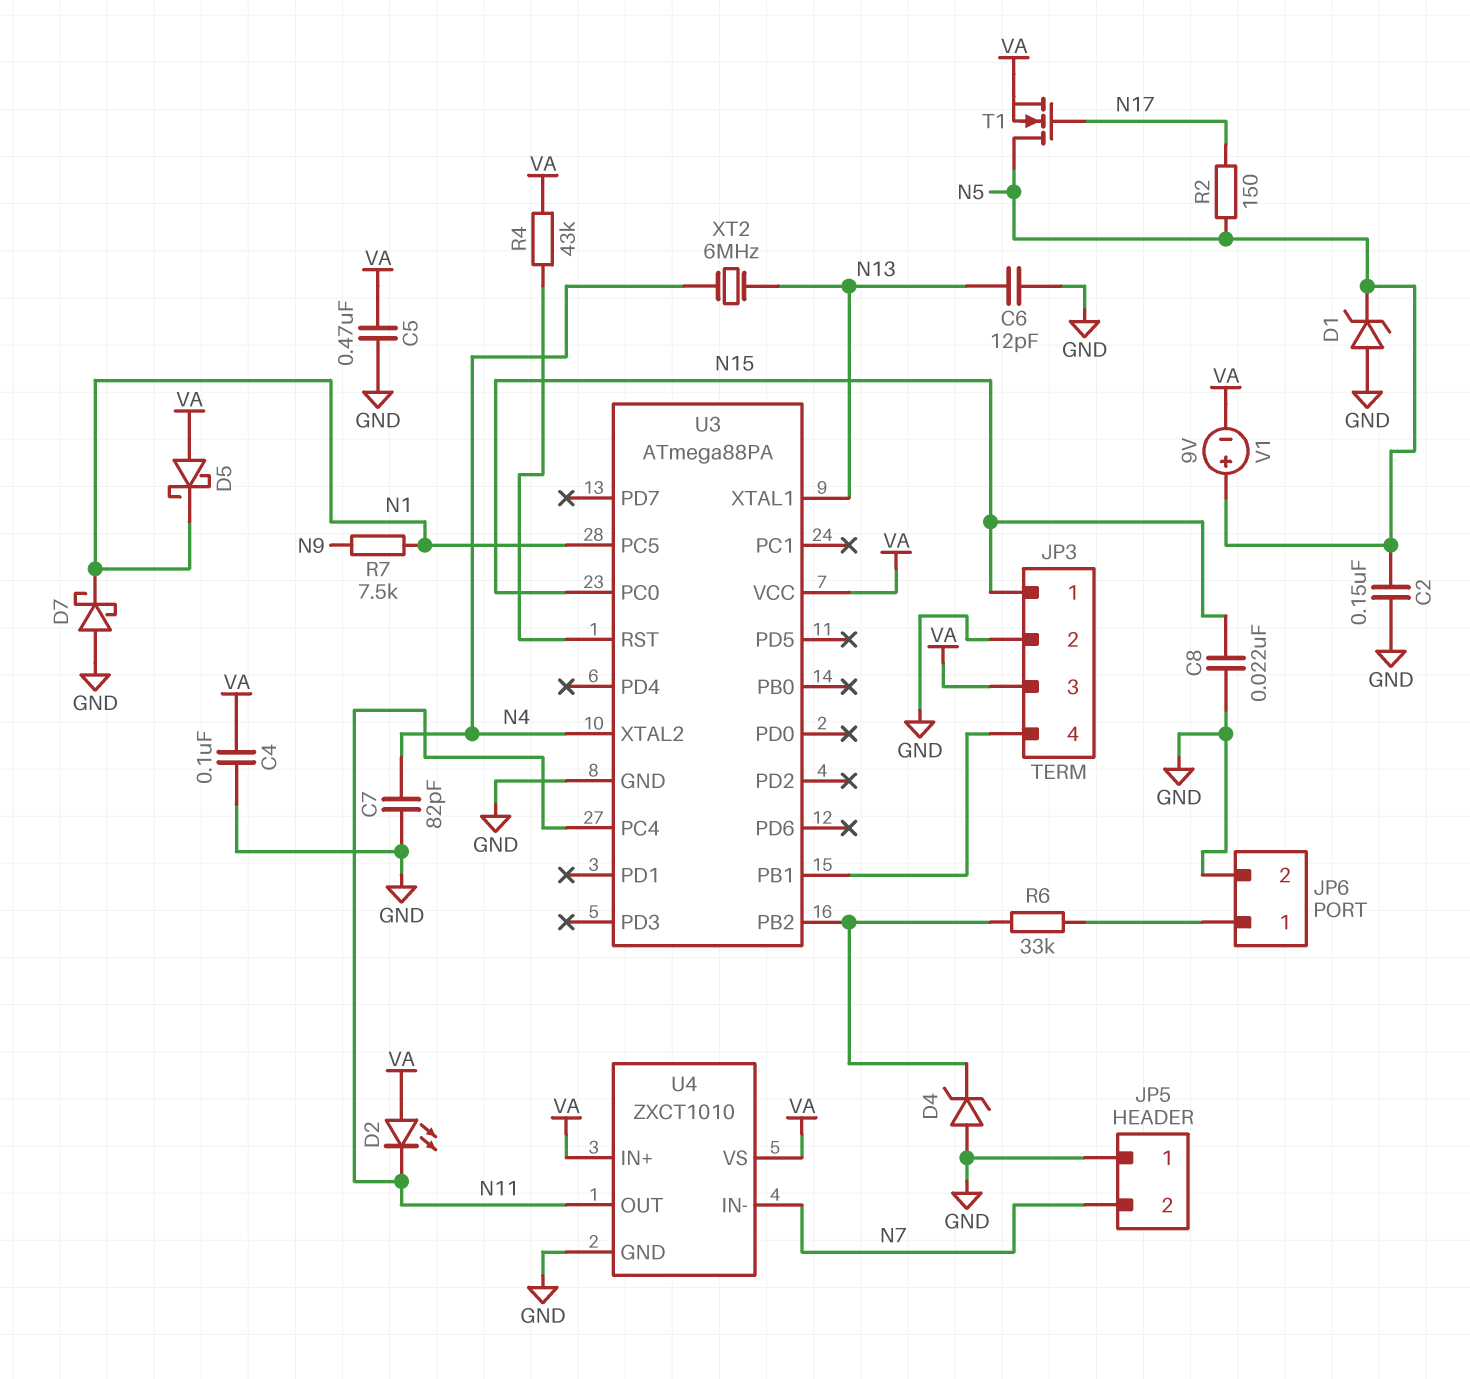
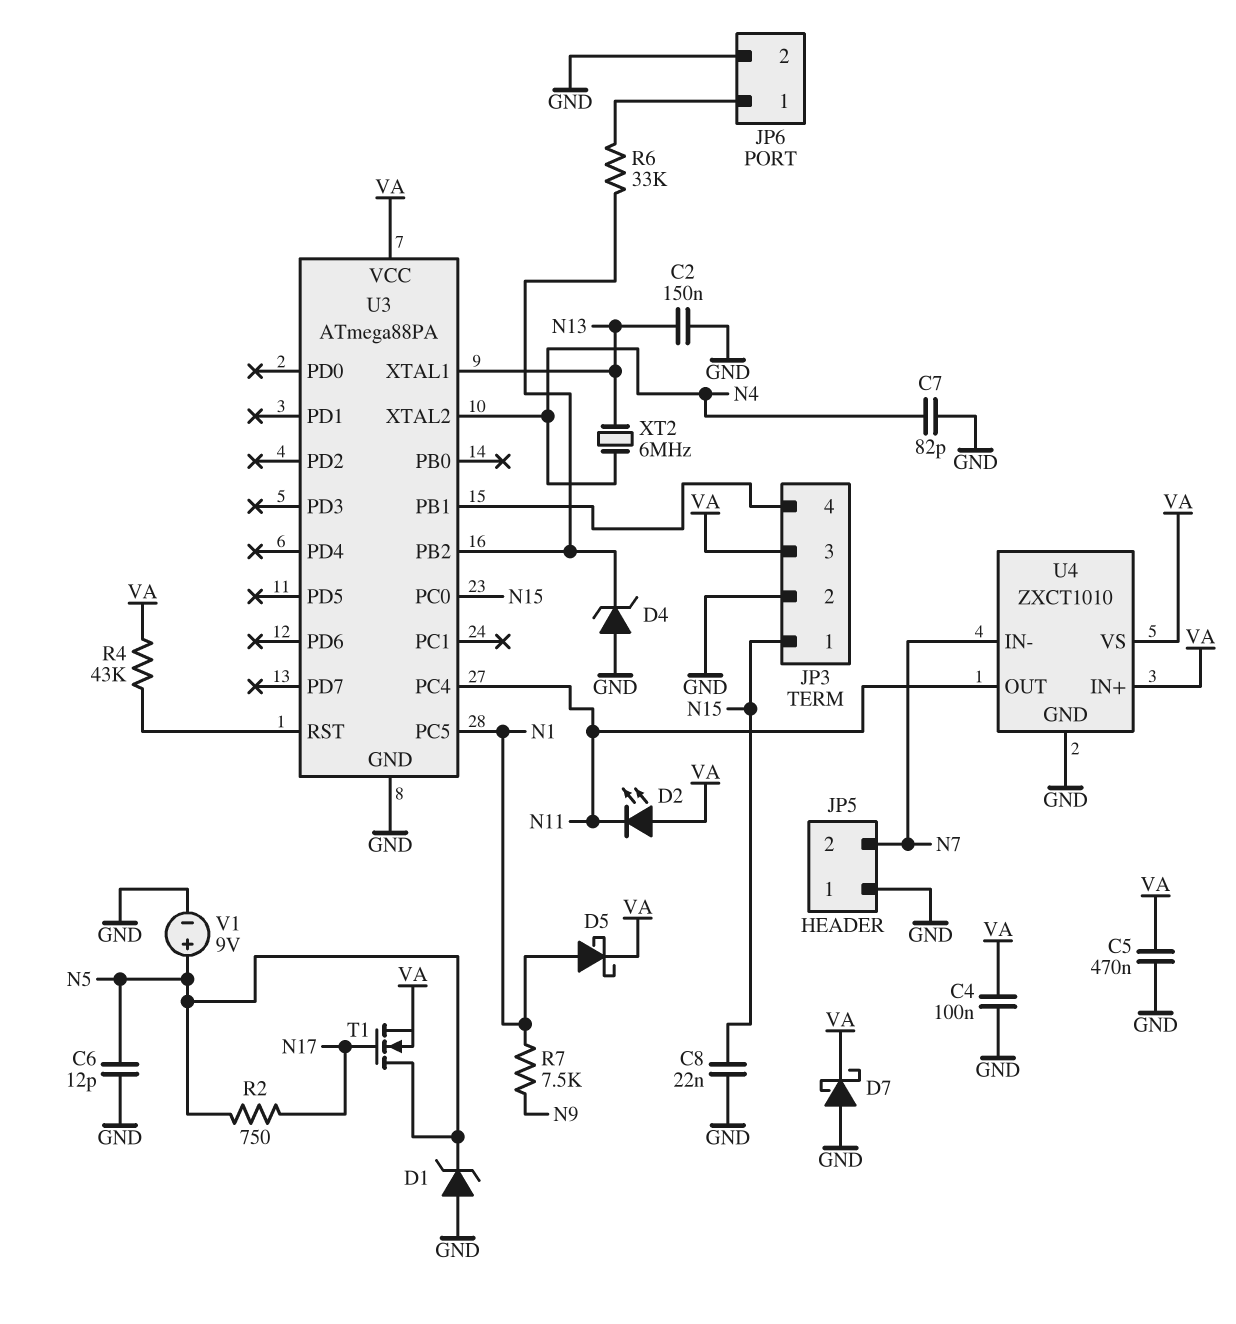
C2: 150nF (GND, N5) -> 150nF (GND, N13)
C6: 12pF (GND, N13) -> 12pF (GND, N5)
D5: schottky (A VA, K N1) -> schottky (A N1, K VA)
D7: schottky (A GND, K N1) -> schottky (A GND, K VA)
R2: 150 (N5, N17) -> 750 (N5, N17)
V1: 9V (plus N5, minus VA) -> 9V (plus N5, minus GND)

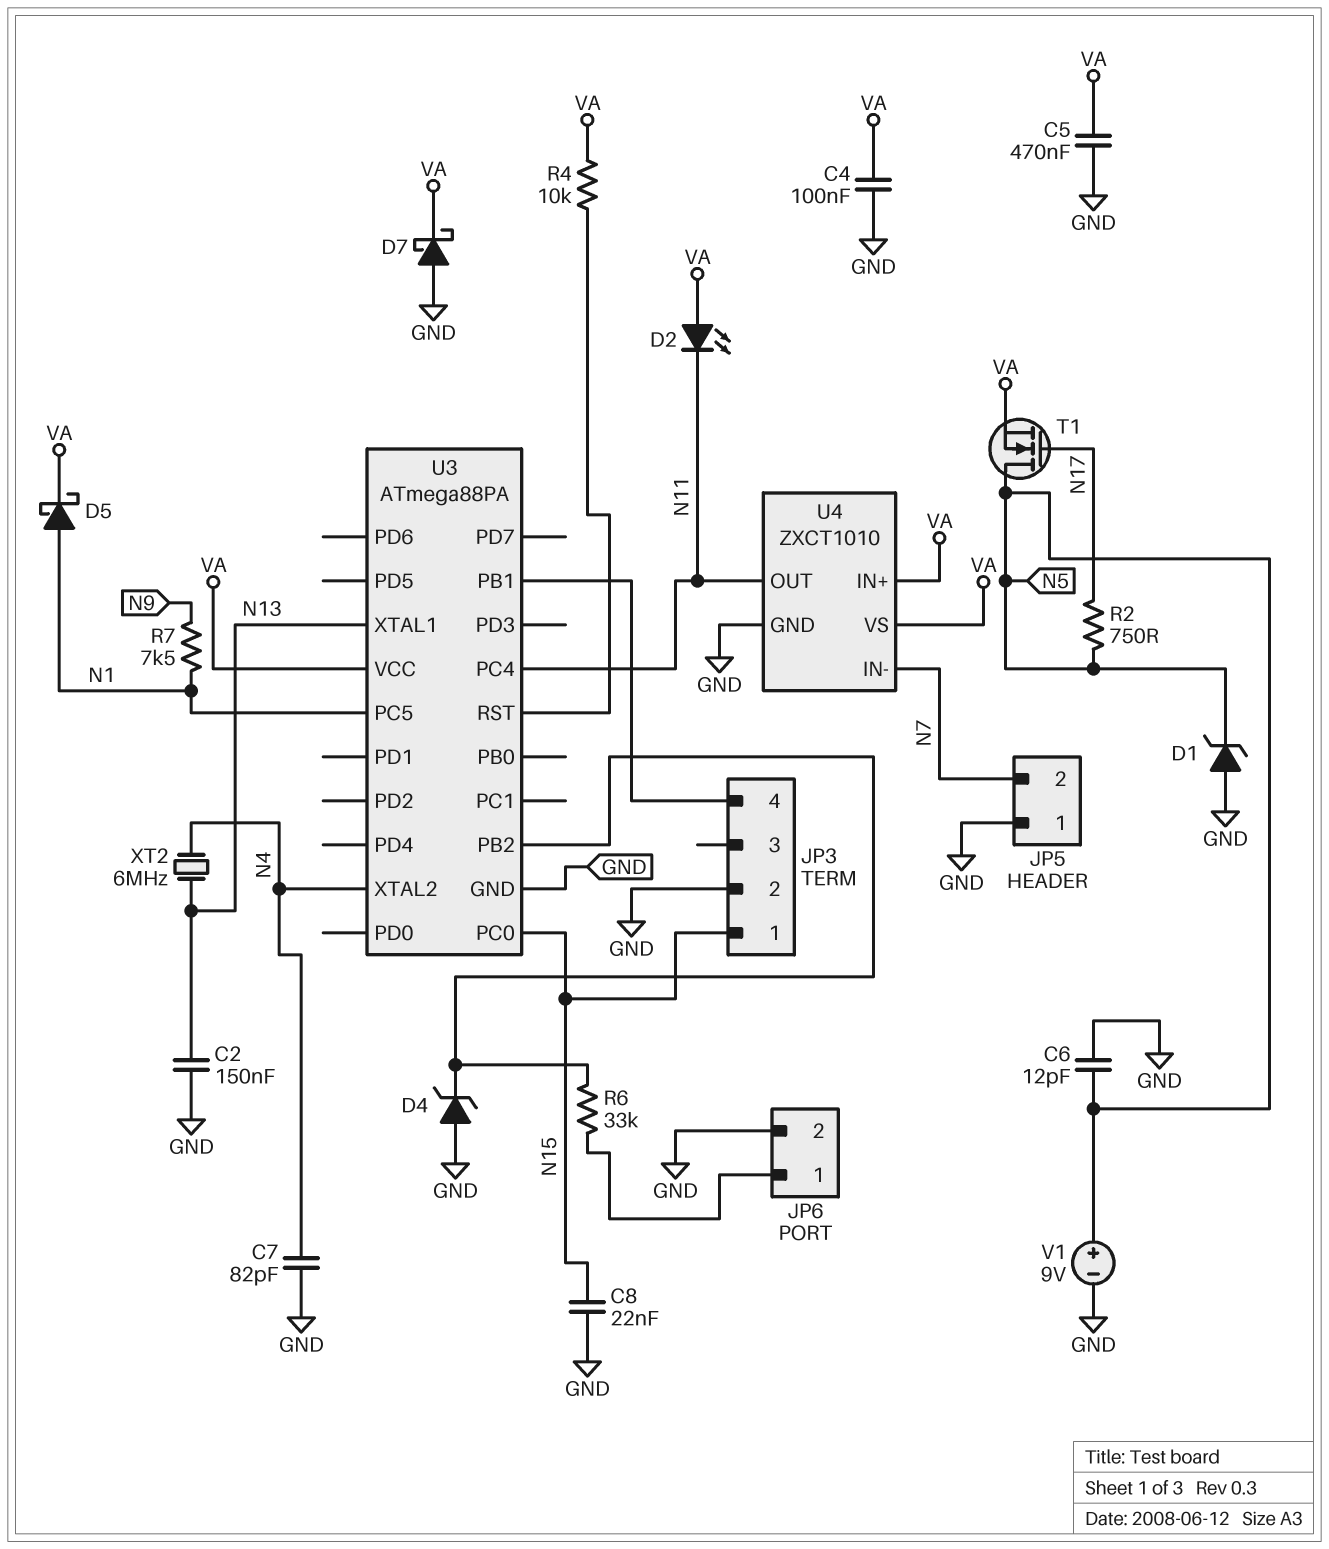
JP3 pin 3: VA -> none
R4: 43k (U3/RST, VA) -> 10k (U3/RST, VA)

